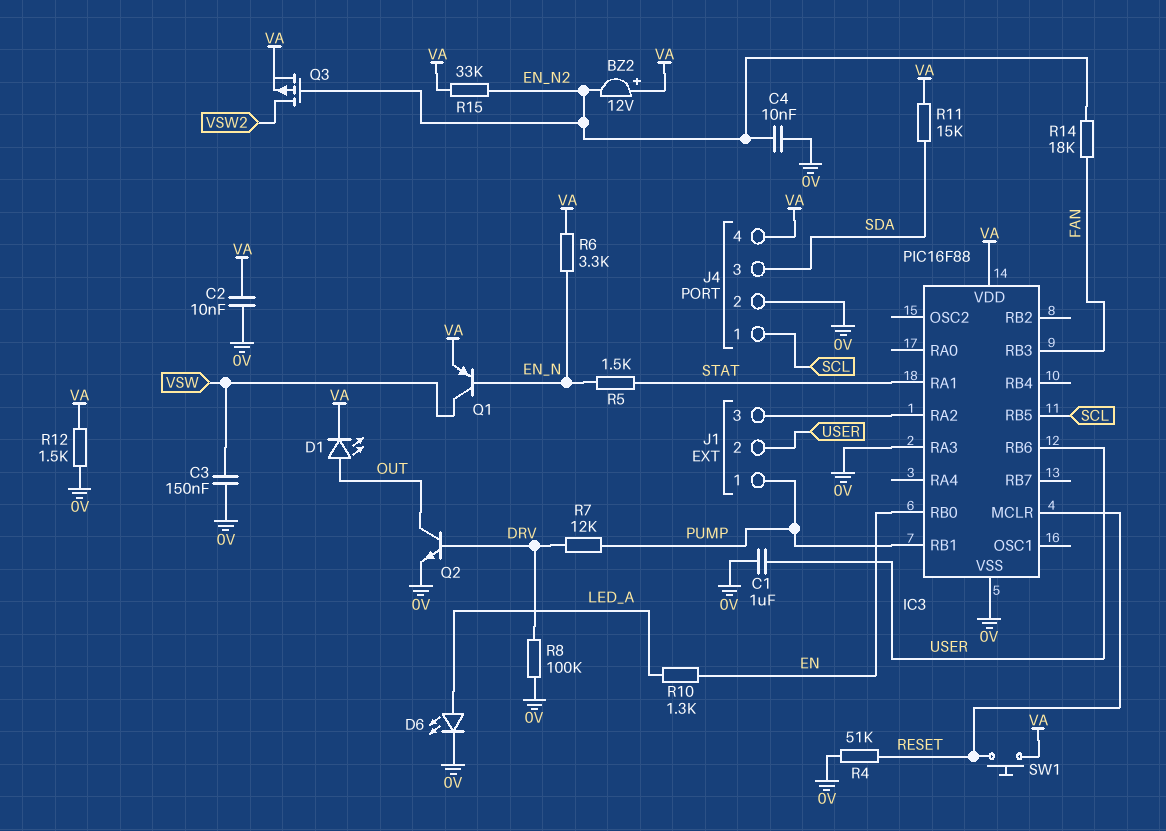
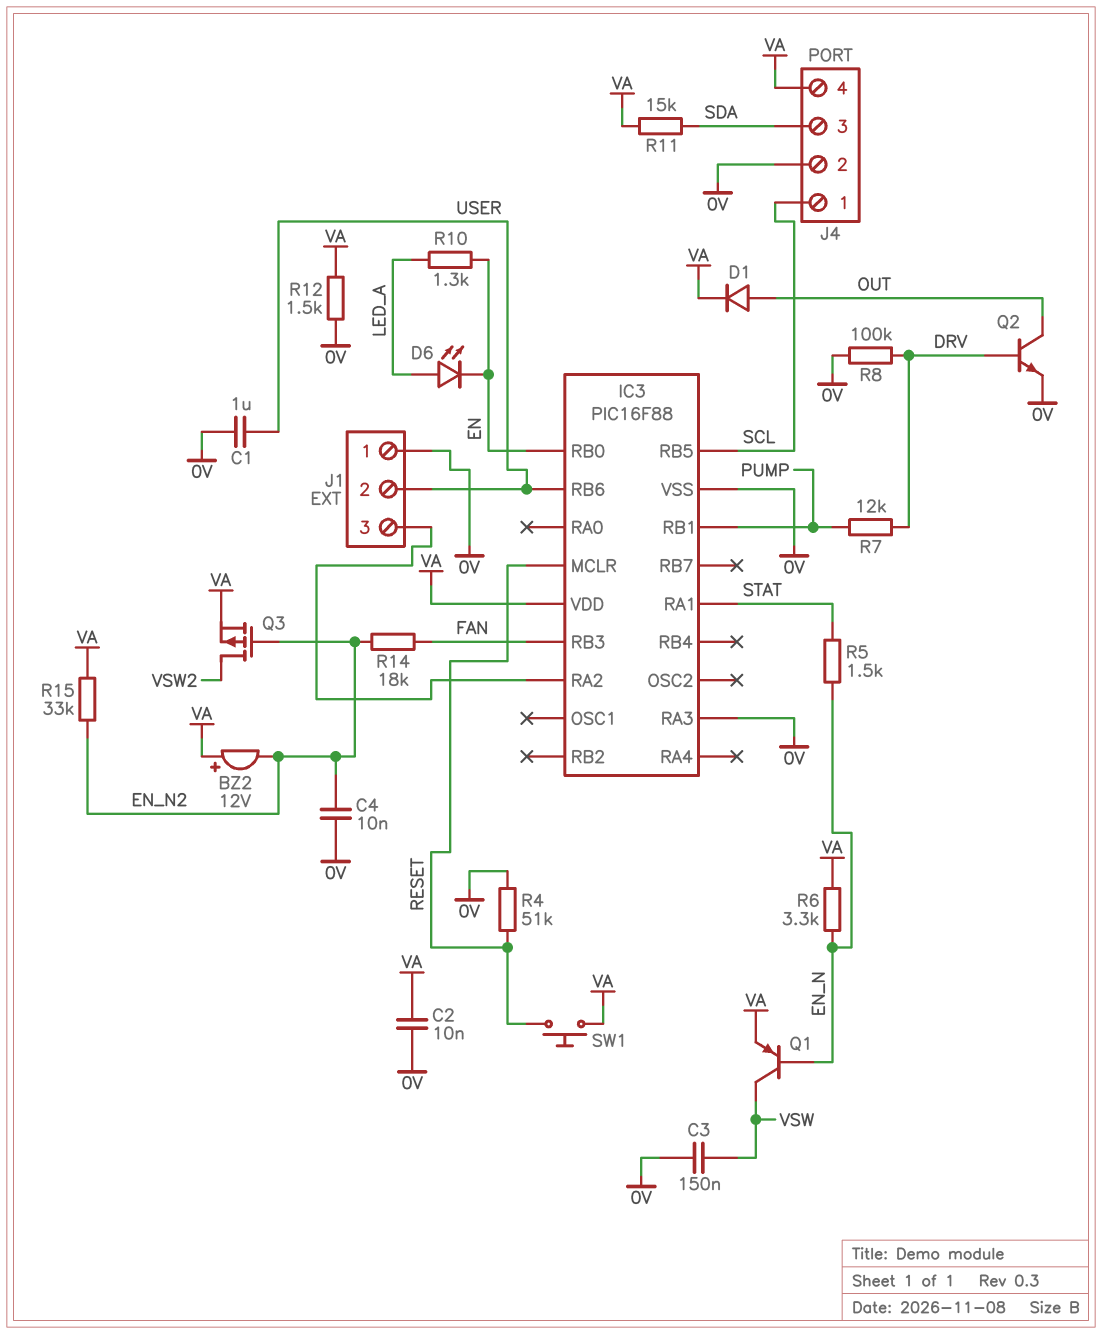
D1: LED (A OUT, K VA) -> diode (A OUT, K VA)
D6: LED (A LED_A, K 0V) -> LED (A LED_A, K EN)
J1 pin 1: PUMP -> 0V

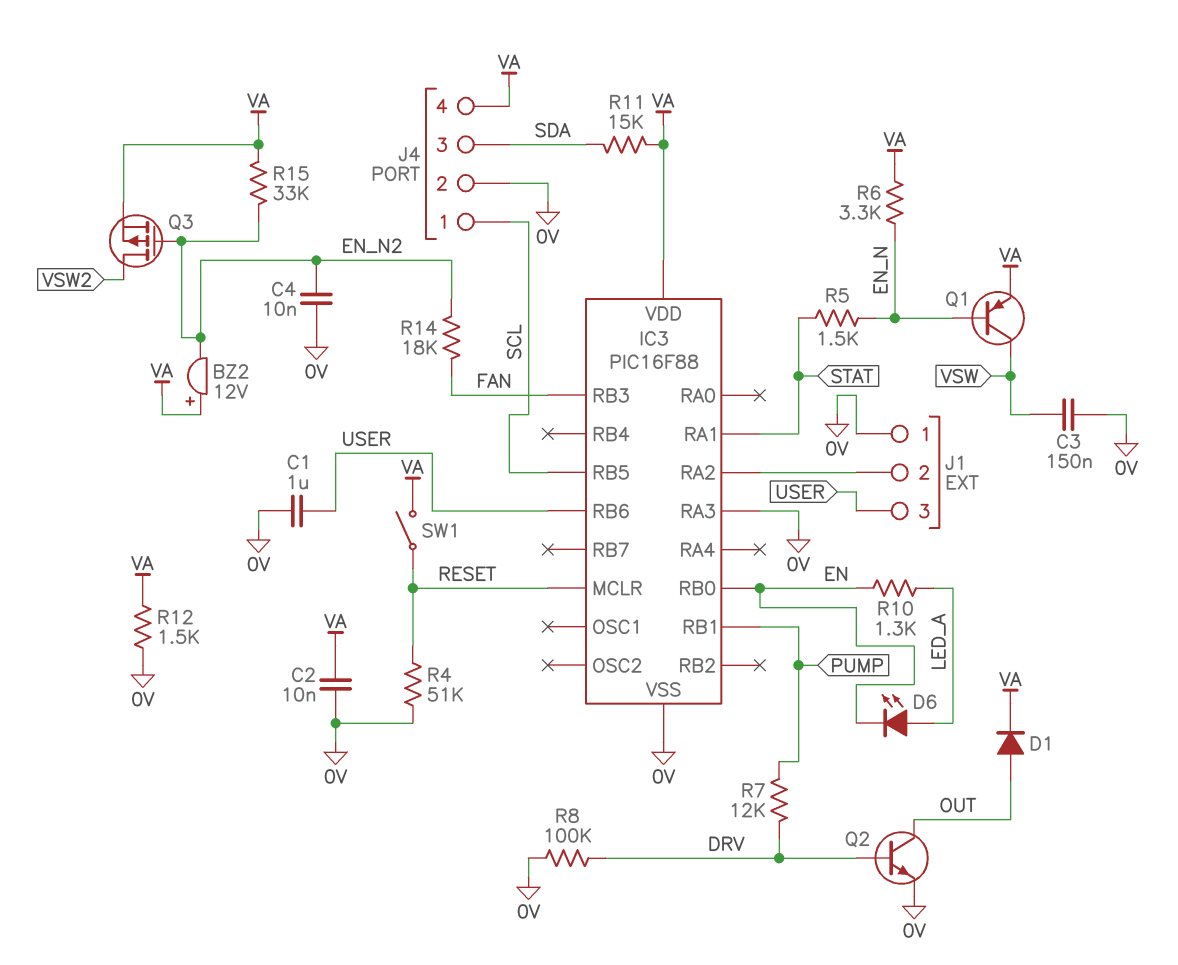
J1 pin 2: USER -> IC3/RA2
J1 pin 3: IC3/RA2 -> USER
SW1: button (RESET, VA) -> switch (RESET, VA)

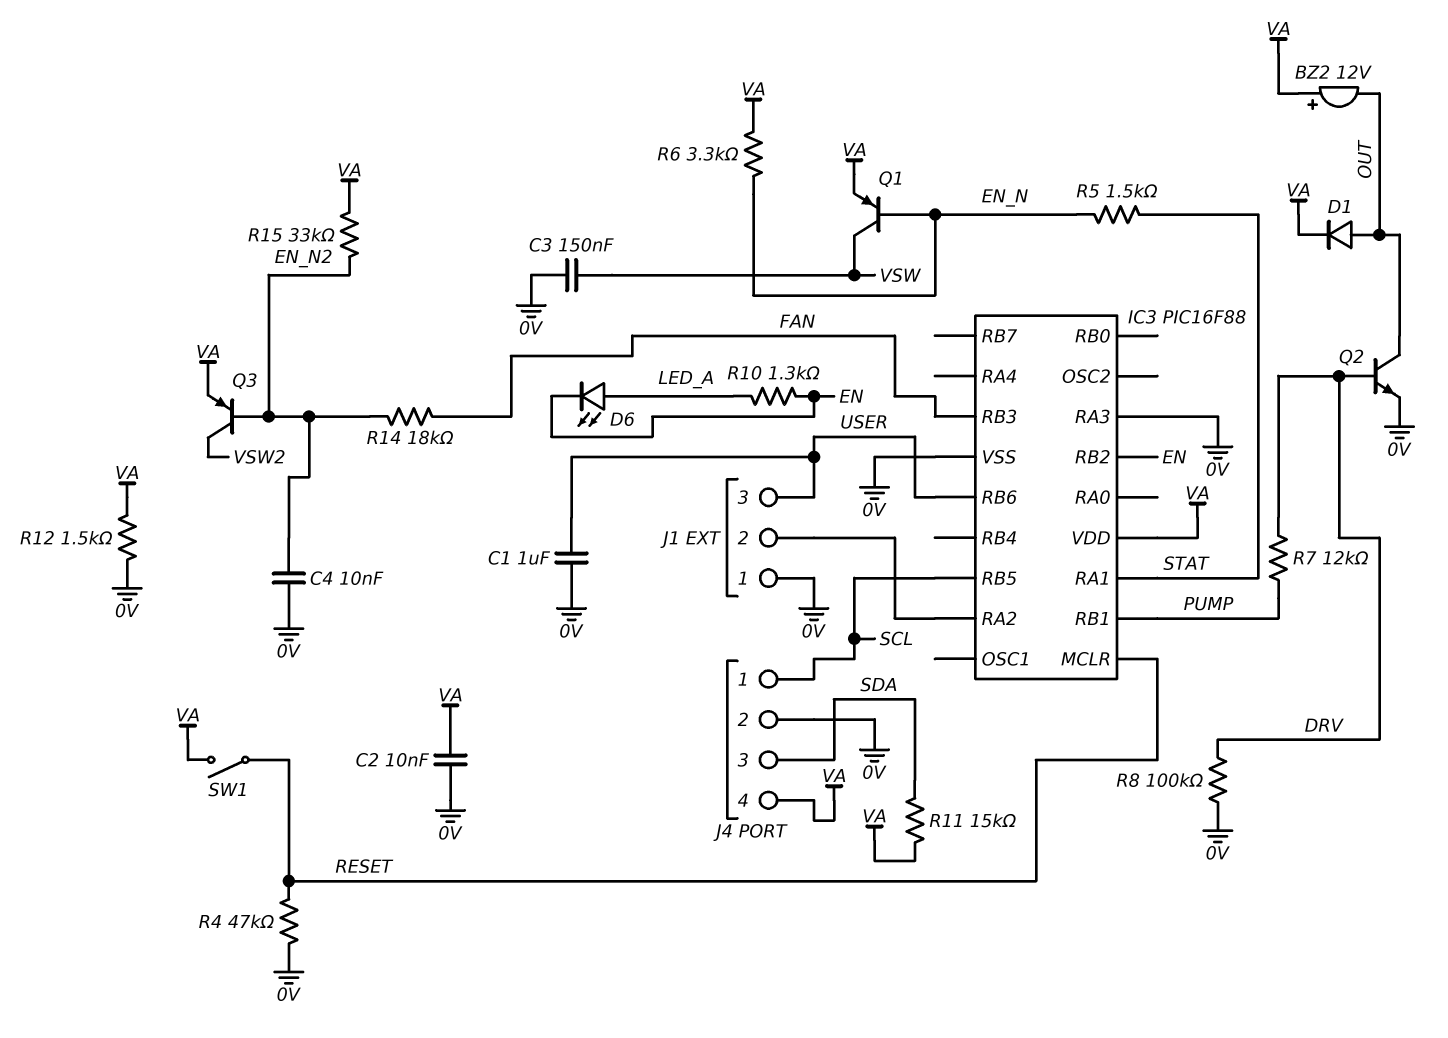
BZ2: buzzer 12V (plus VA, minus EN_N2) -> buzzer 12V (plus VA, minus OUT)
IC3 pin RB0: EN -> none
IC3 pin RB2: none -> EN
Q3: PMOS (G EN_N2, D VSW2, S VA) -> PNP (B EN_N2, C VSW2, E VA)
R4: 51k (0V, RESET) -> 47k (0V, RESET)

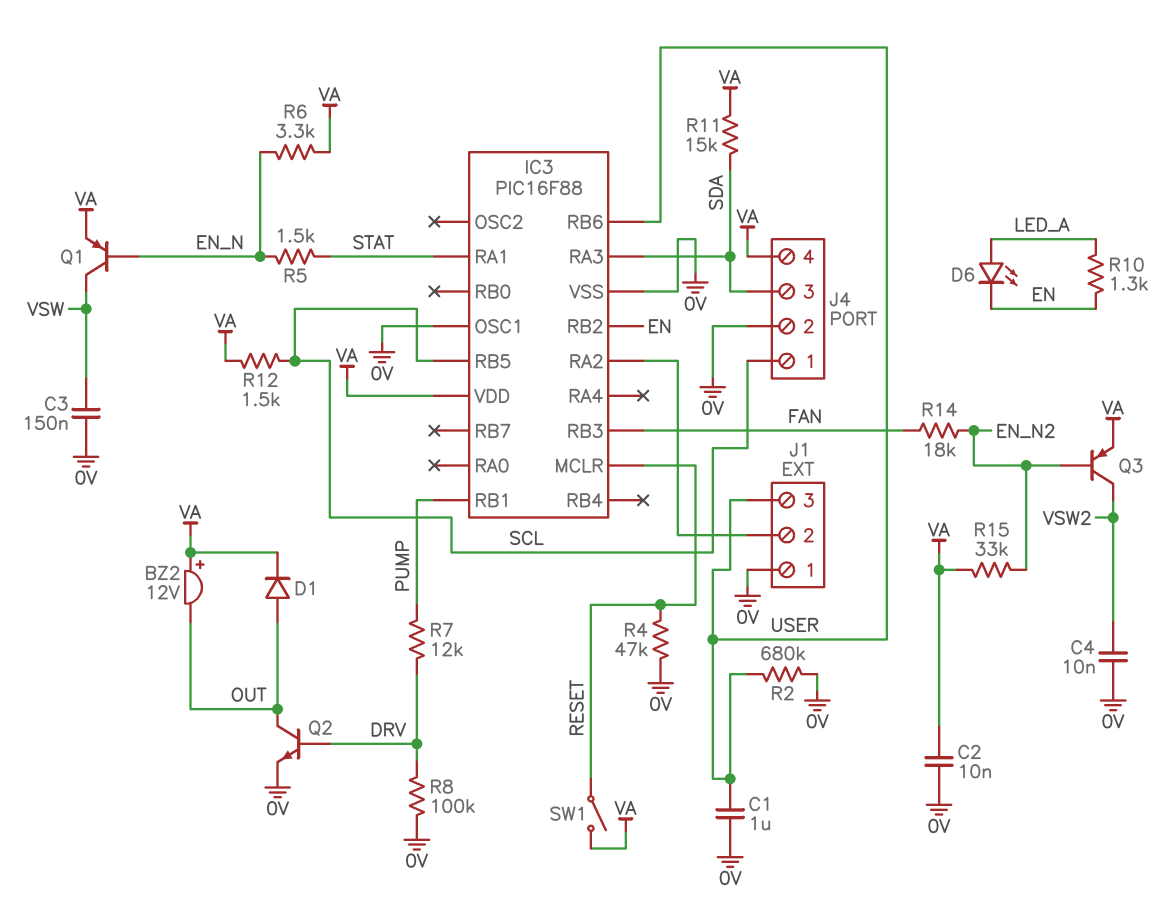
C4: 10nF (0V, EN_N2) -> 10nF (0V, VSW2)
IC3 pin OSC1: none -> 0V
IC3 pin RA3: 0V -> SDA
R2: none -> 680k (0V, USER)
R12: 1.5k (0V, VA) -> 1.5k (SCL, VA)

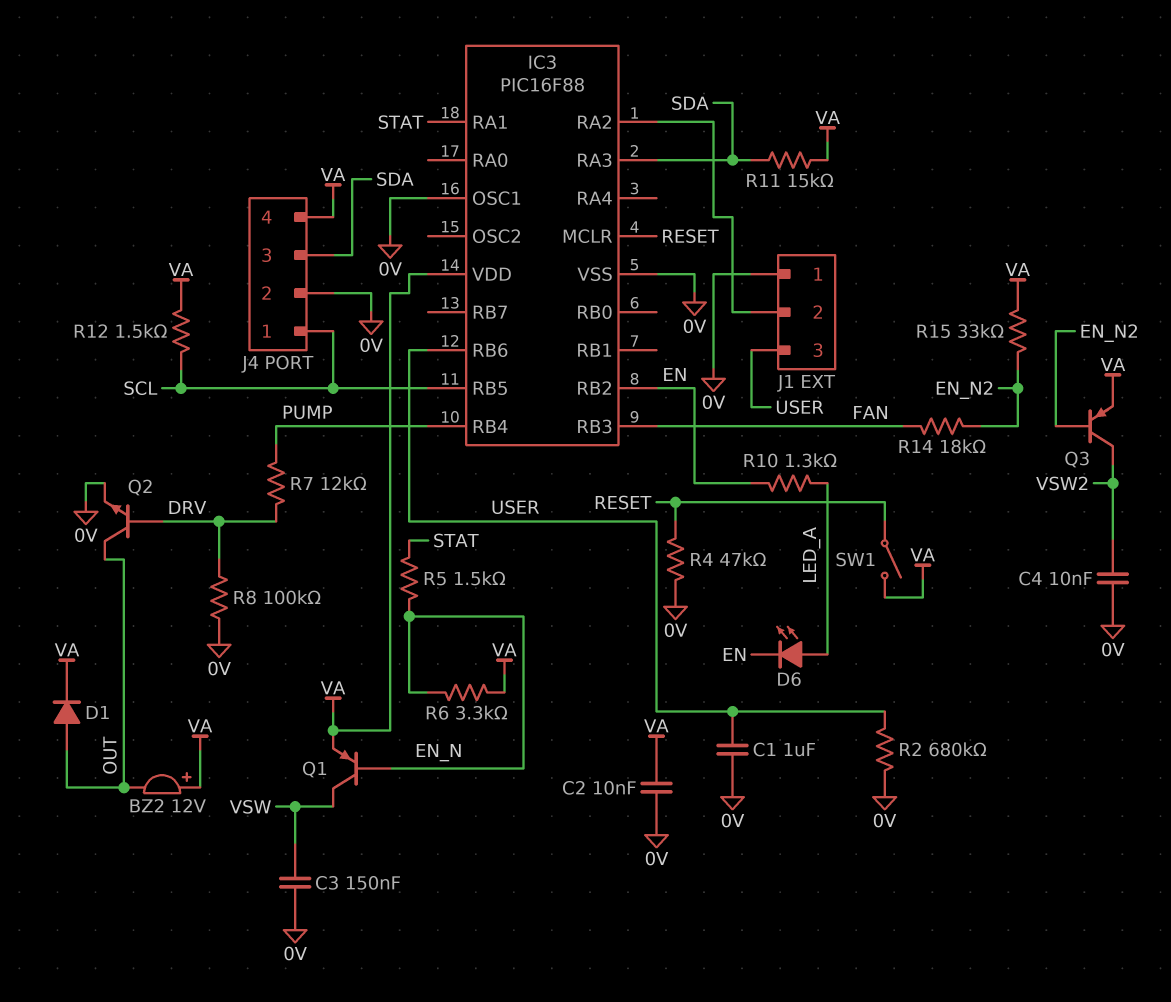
IC3 pin RB1: PUMP -> none
IC3 pin RB4: none -> PUMP

